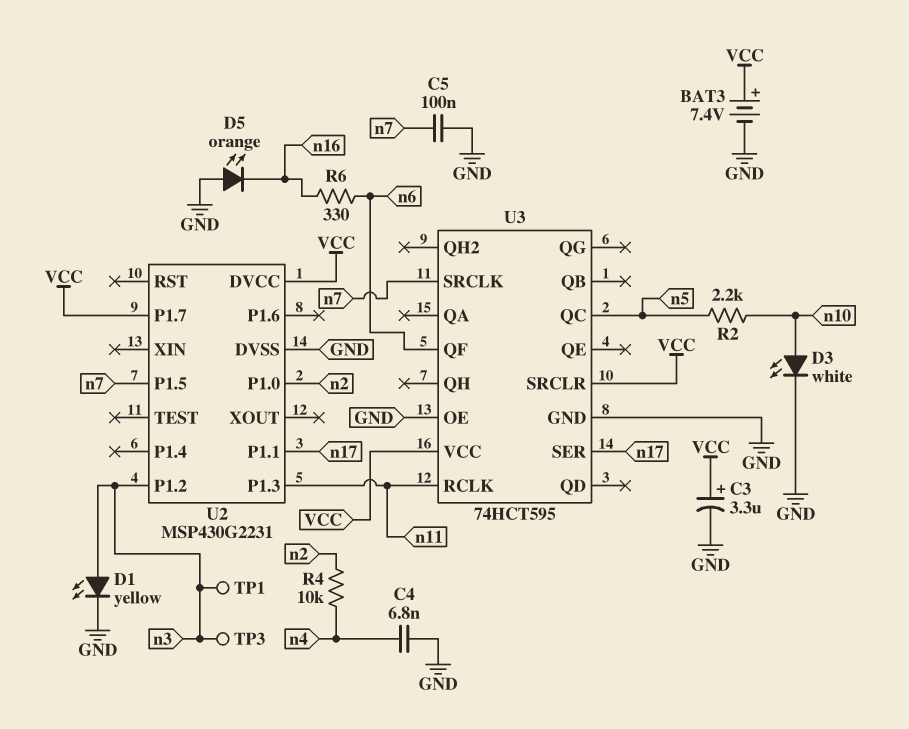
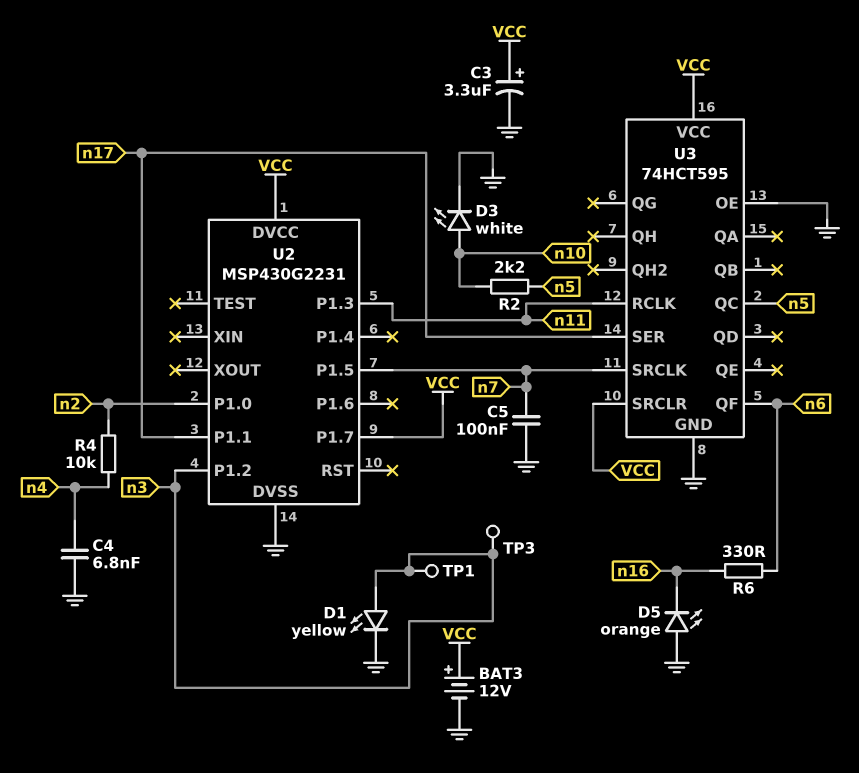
BAT3: 7.4V (plus VCC, minus GND) -> 12V (plus VCC, minus GND)

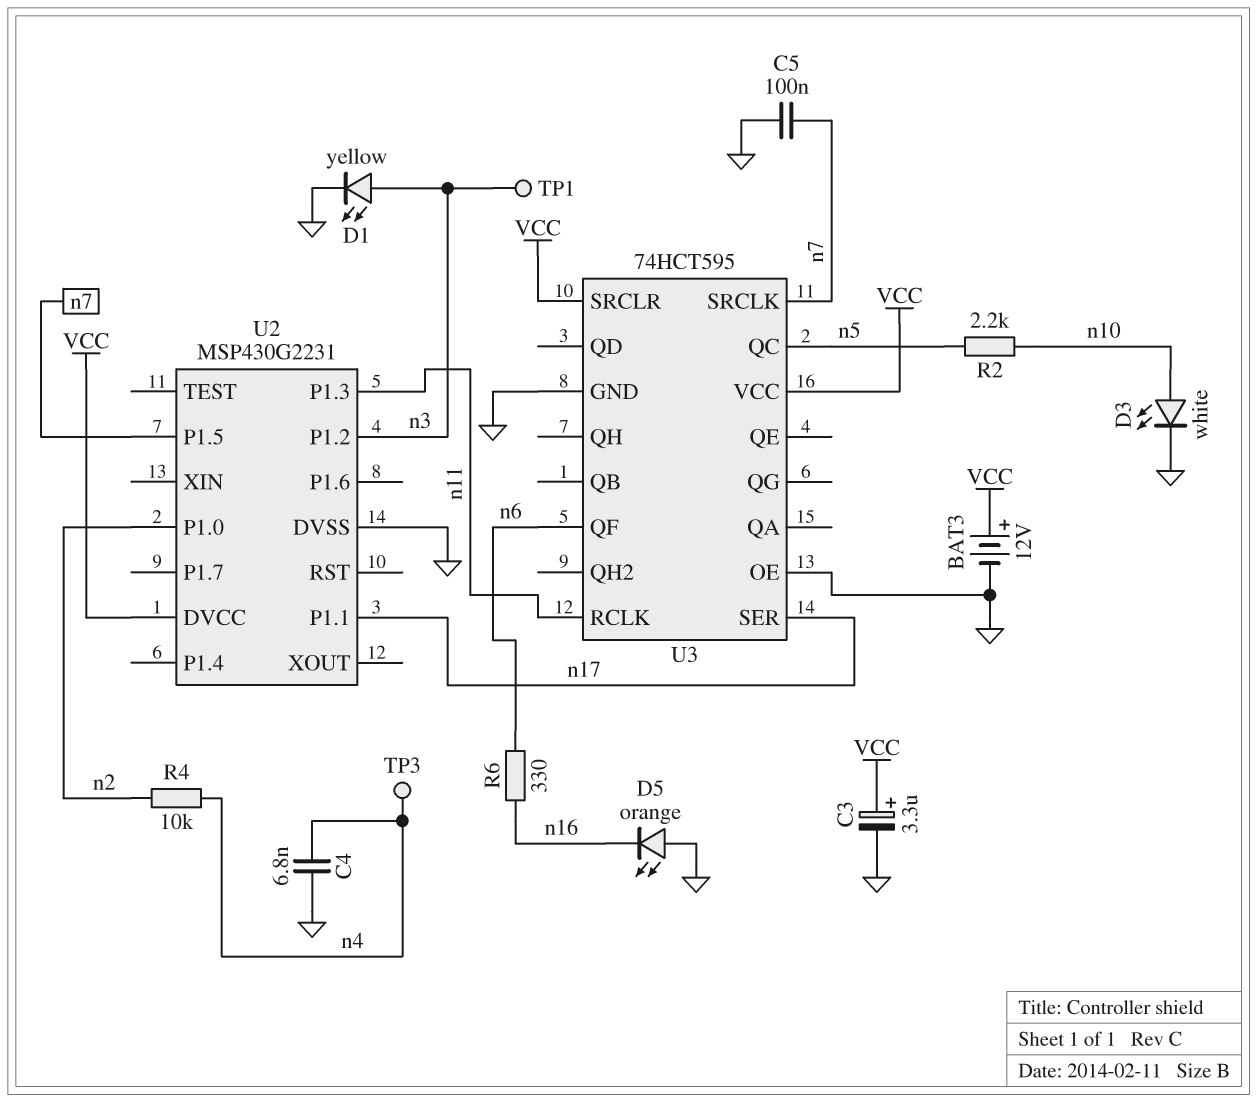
TP3: test point (n3) -> test point (n4)
U2 pin P1.7: VCC -> none

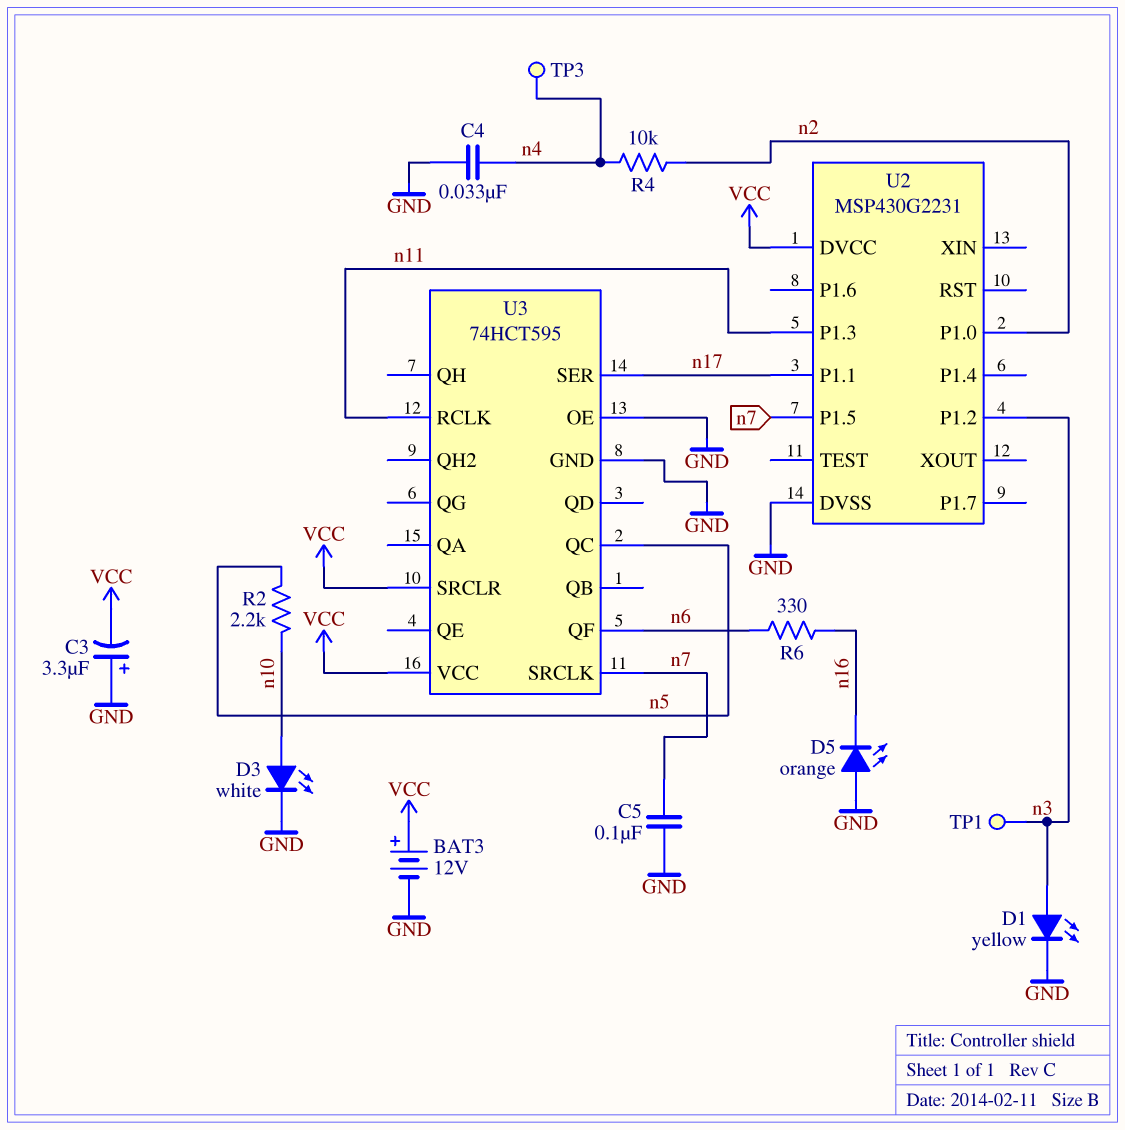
C3: 3.3uF (plus VCC, minus GND) -> 3.3uF (plus GND, minus VCC)
C4: 6.8nF (GND, n4) -> 33nF (GND, n4)

